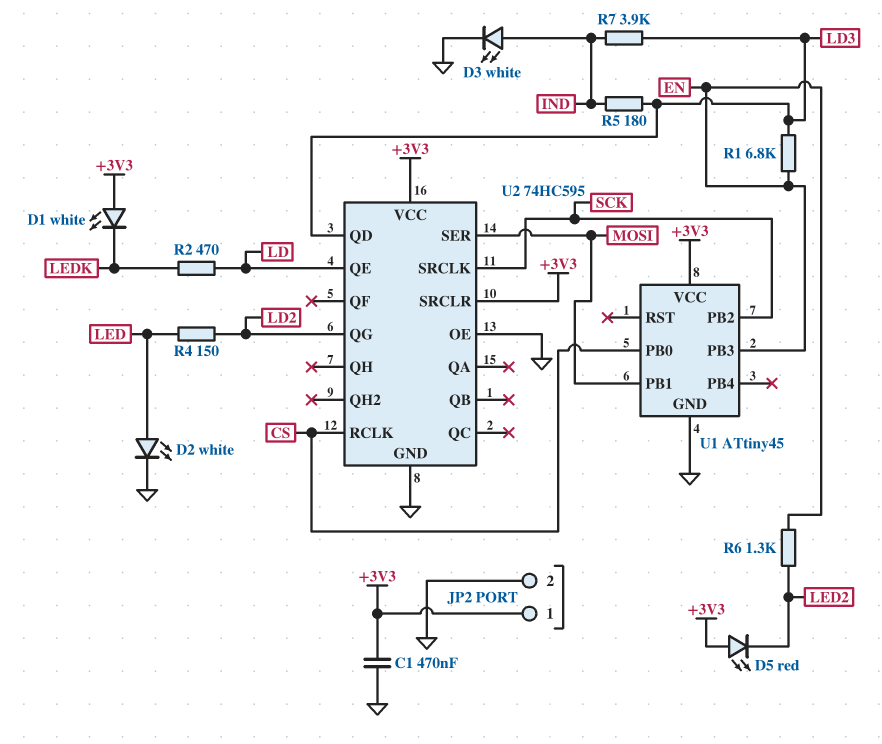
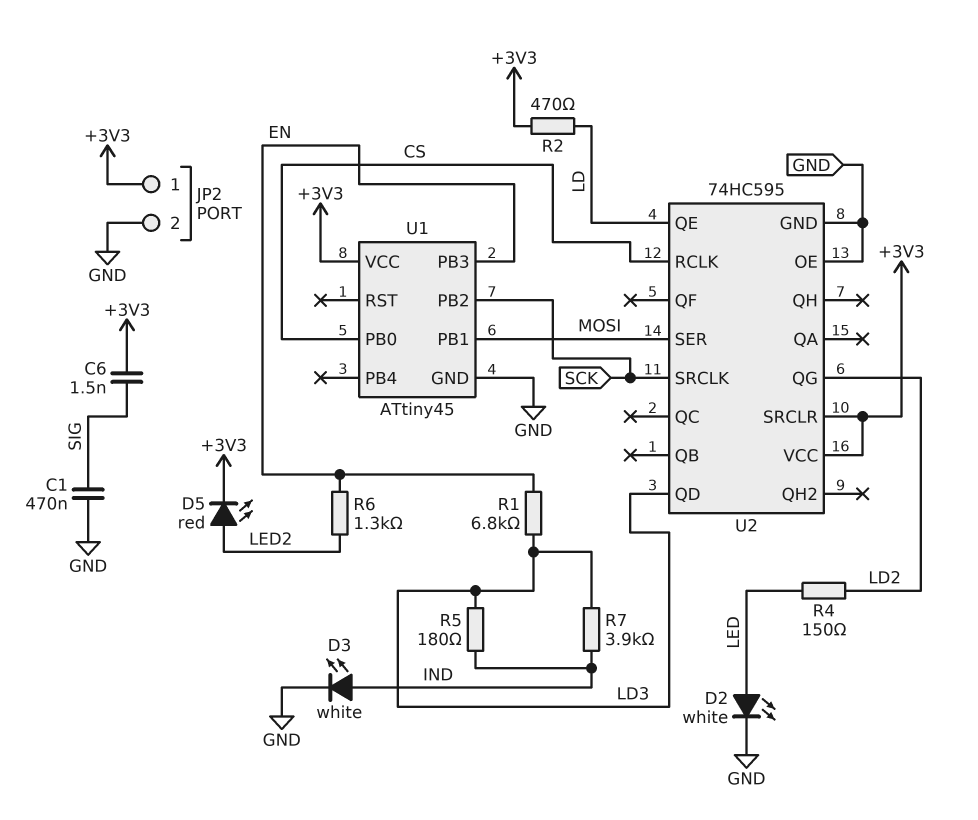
C1: 470nF (+3V3, GND) -> 470nF (GND, SIG)
C6: none -> 1.5nF (+3V3, SIG)
D1: LED white (A +3V3, K LEDK) -> none
D5: LED red (A +3V3, K LED2) -> LED red (A LED2, K +3V3)
R2: 470 (LD, LEDK) -> 470 (+3V3, LD)

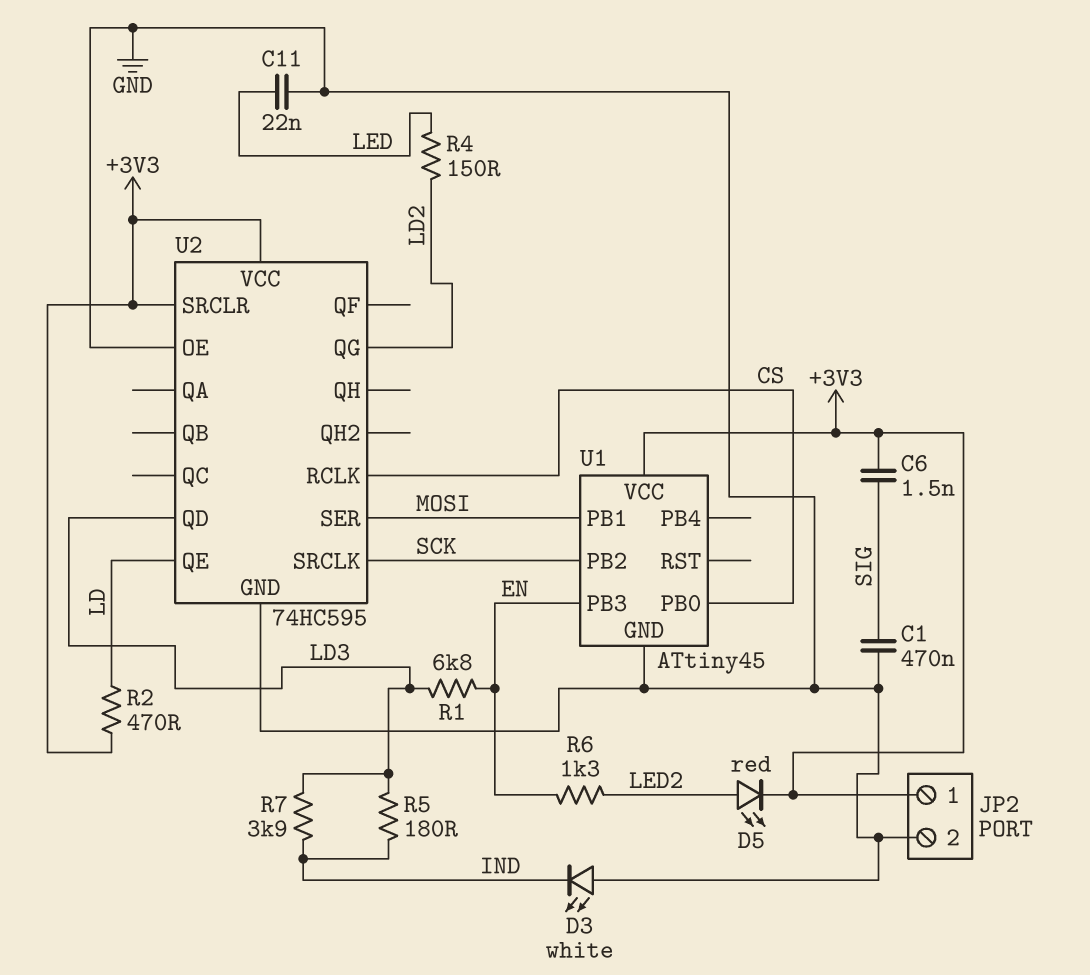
C11: none -> 22nF (GND, LED)
D2: LED white (A LED, K GND) -> none
D3: LED white (A IND, K GND) -> LED white (A GND, K IND)

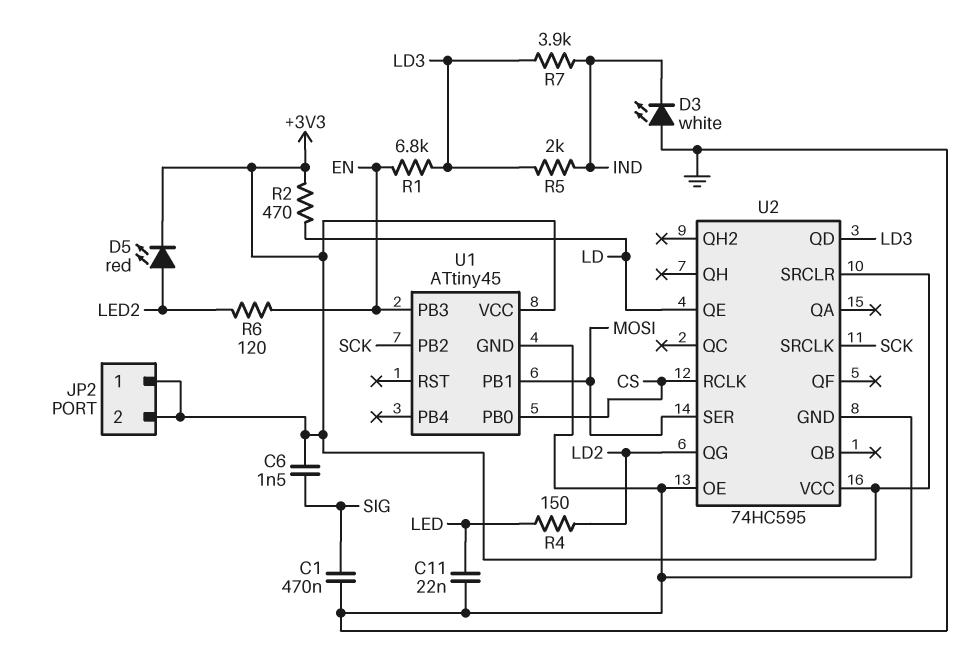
JP2 pin 2: GND -> +3V3
R5: 180 (IND, LD3) -> 2k (IND, LD3)
R6: 1.3k (EN, LED2) -> 120 (EN, LED2)

